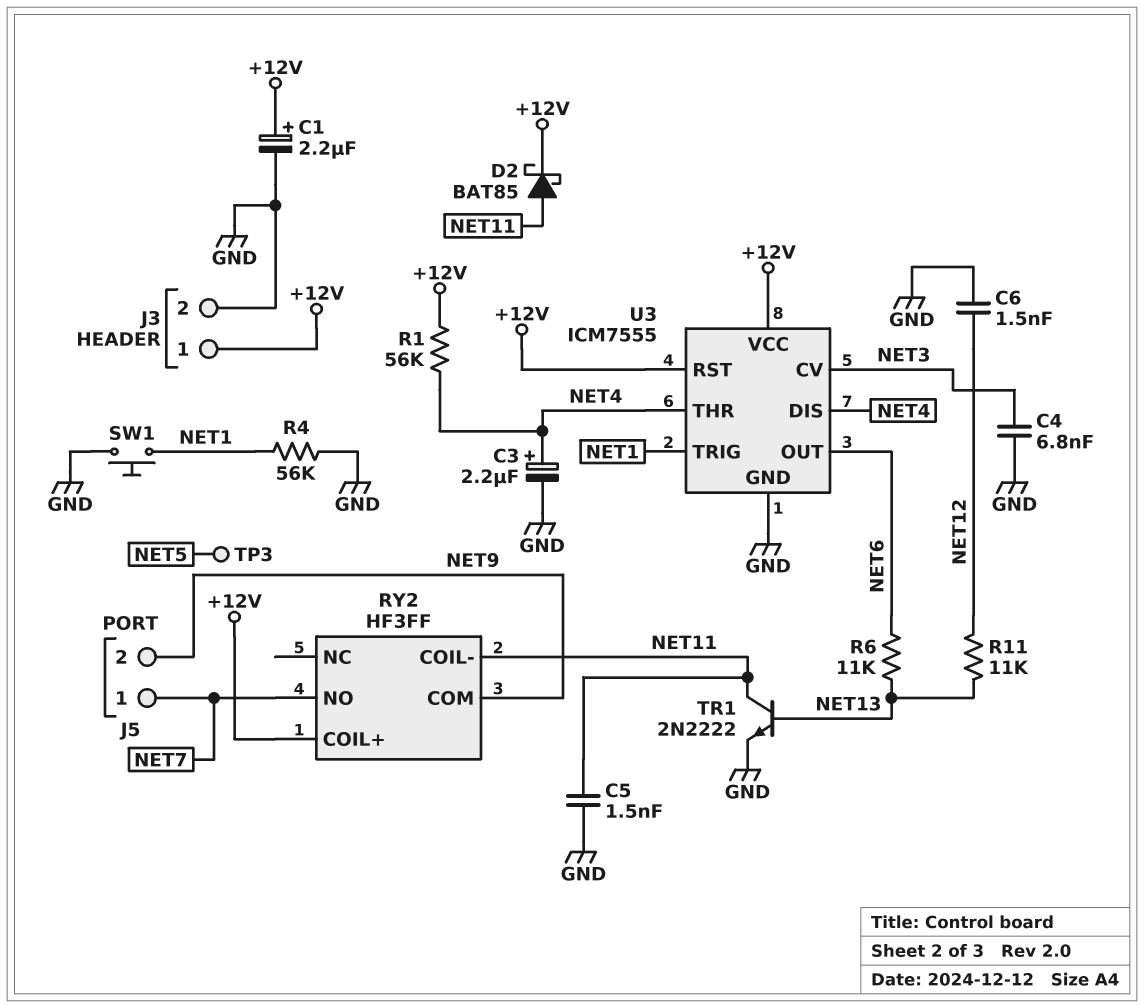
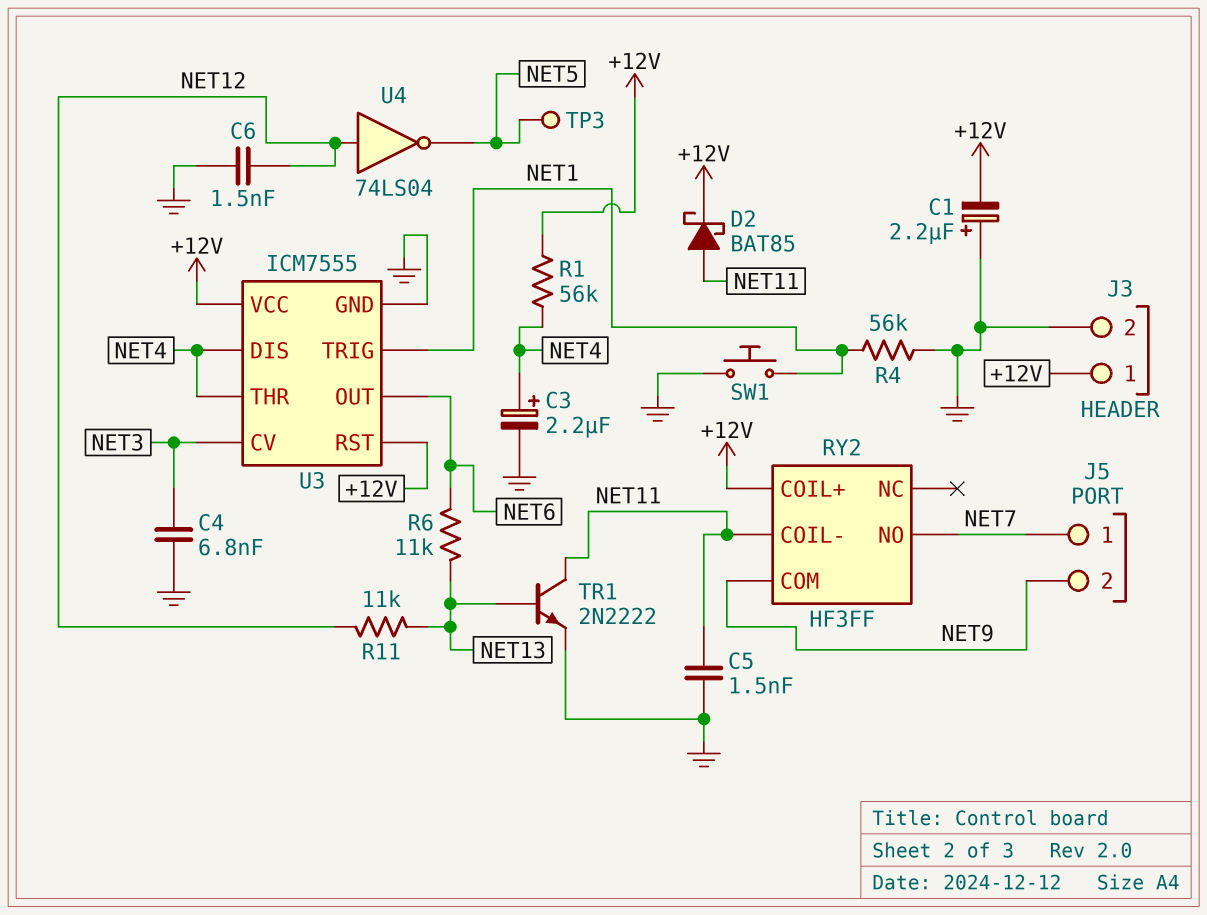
C1: 2.2uF (plus +12V, minus GND) -> 2.2uF (plus GND, minus +12V)
U4: none -> NOT 74LS04 (in NET12, out NET5)

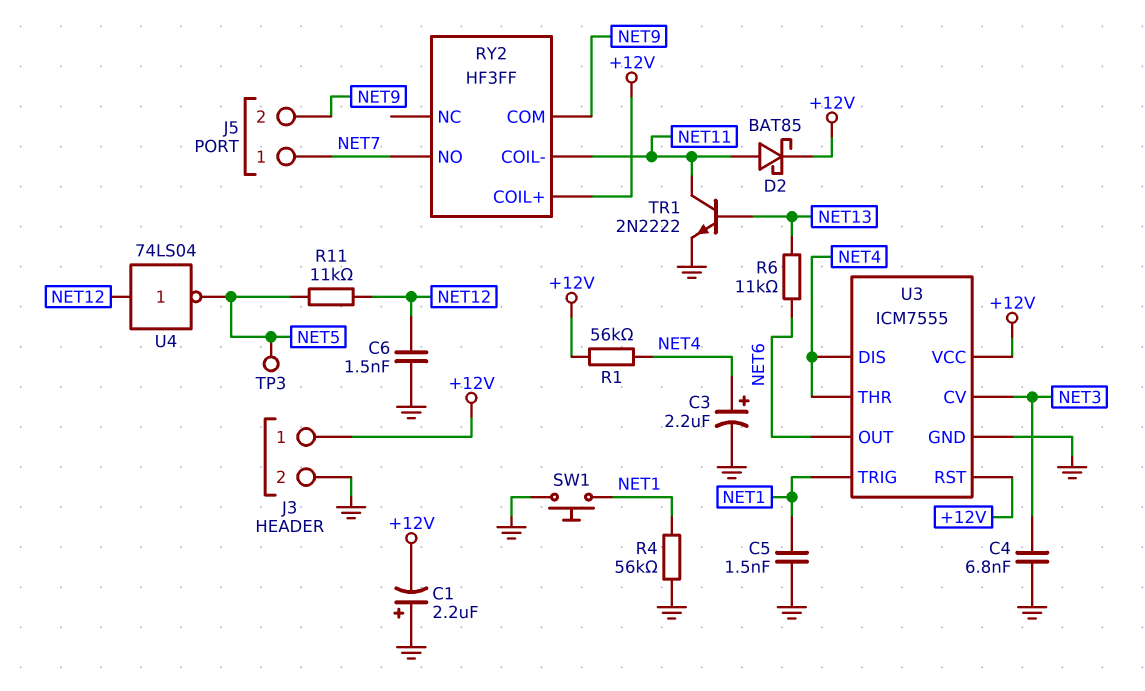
C5: 1.5nF (GND, NET11) -> 1.5nF (GND, NET1)
R11: 11k (NET12, NET13) -> 11k (NET5, NET12)

